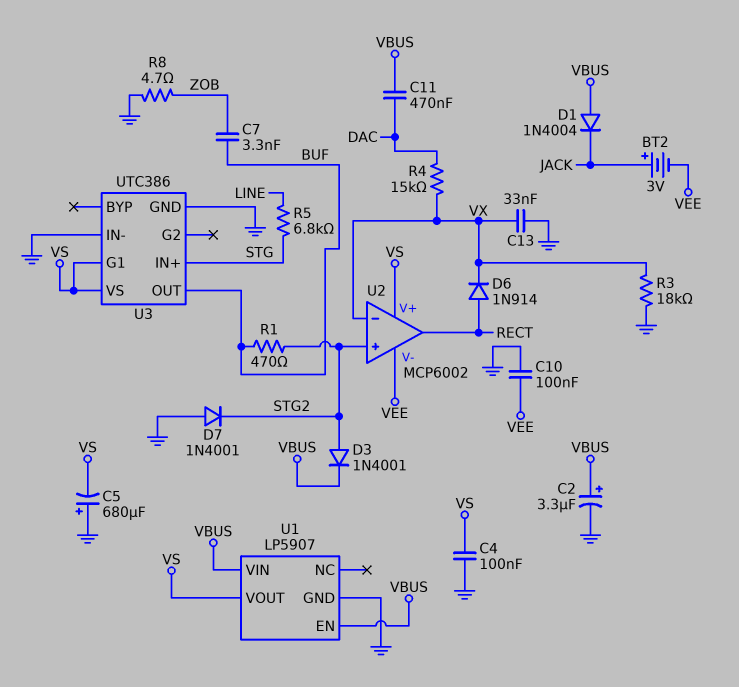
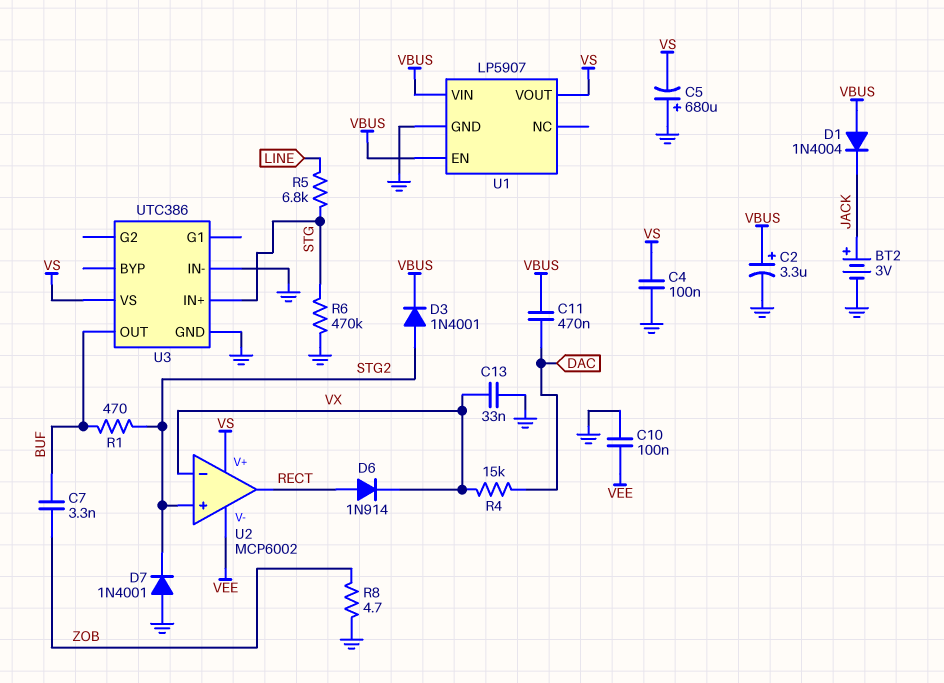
BT2: 3V (plus JACK, minus VEE) -> 3V (plus JACK, minus GND)
R3: 18k (GND, VX) -> none
R6: none -> 470k (GND, STG)
U3 pin G1: VS -> none

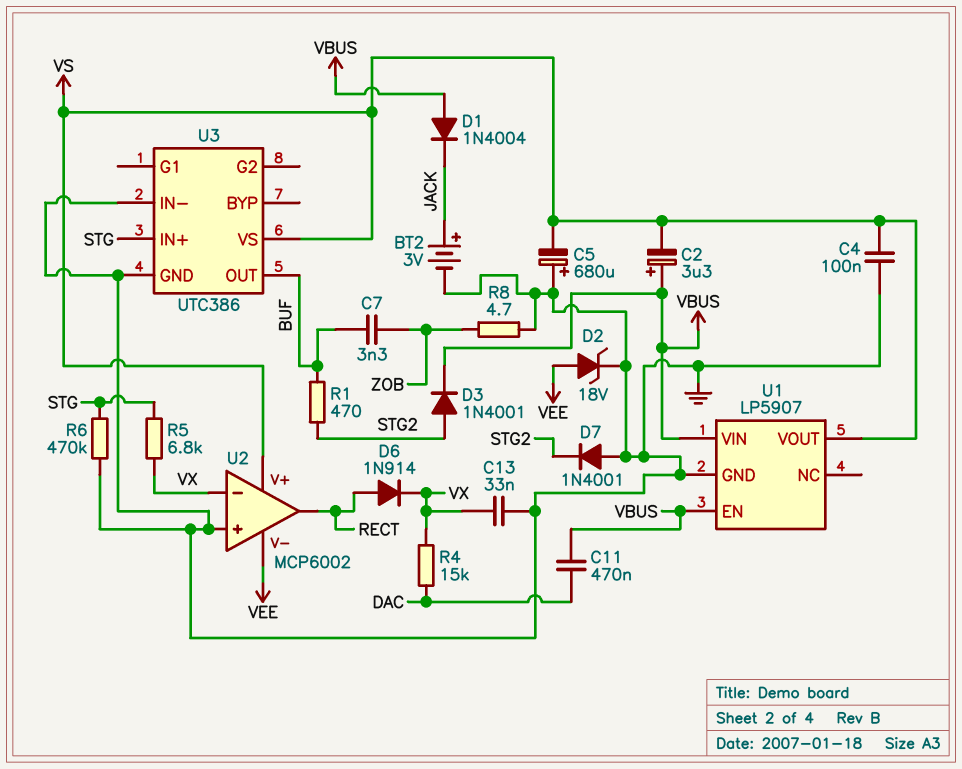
C2: 3.3uF (plus VBUS, minus GND) -> 3.3uF (plus VBUS, minus VS)
C10: 100nF (GND, VEE) -> none
D2: none -> zener 18V (A VEE, K GND)
R5: 6.8k (LINE, STG) -> 6.8k (STG, VX)
U2 pin in+: STG2 -> GND

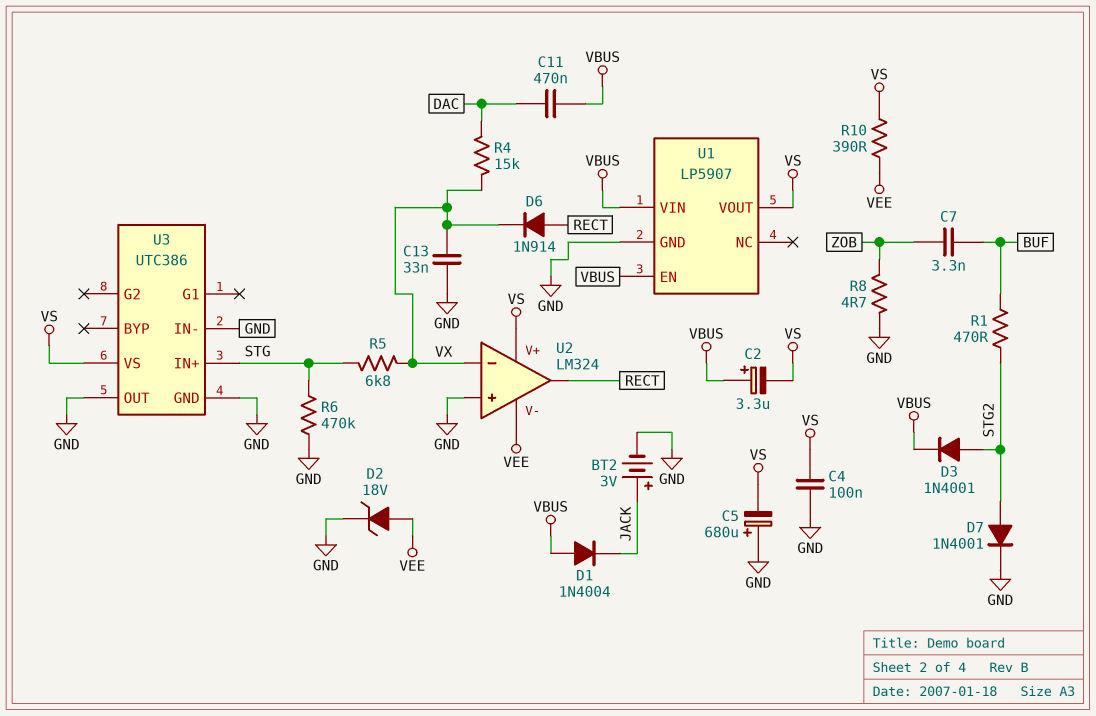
D7: diode 1N4001 (A GND, K STG2) -> diode 1N4001 (A STG2, K GND)
R10: none -> 390 (VEE, VS)
U2: MCP6002 -> LM324
U3 pin OUT: BUF -> GND

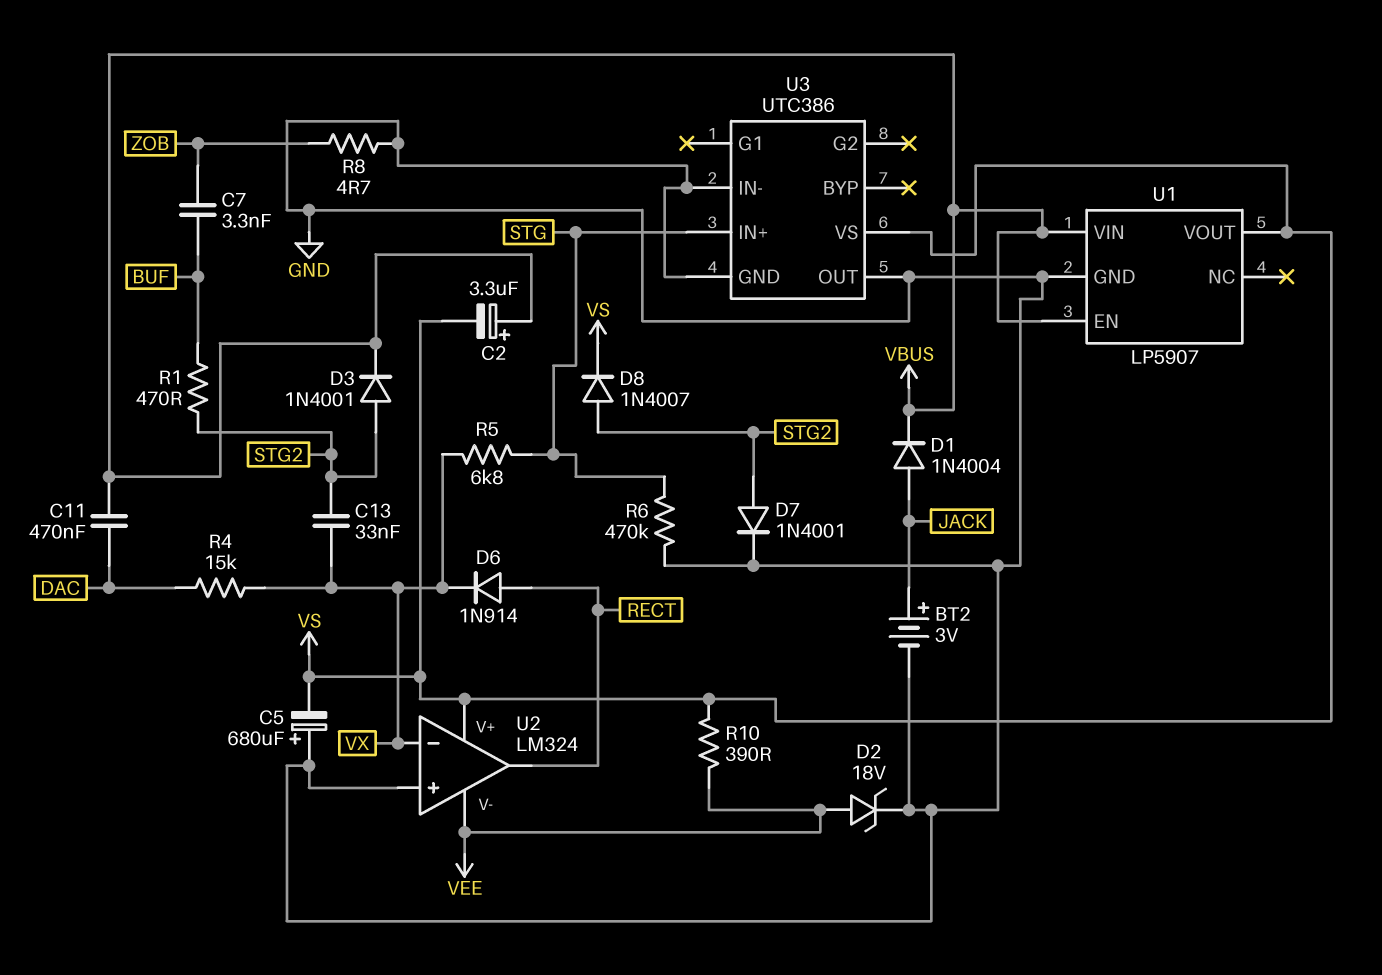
C4: 100nF (GND, VS) -> none
C13: 33nF (GND, VX) -> 33nF (STG2, VX)
D1: diode 1N4004 (A VBUS, K JACK) -> diode 1N4004 (A JACK, K VBUS)
D8: none -> diode 1N4007 (A STG2, K VS)

